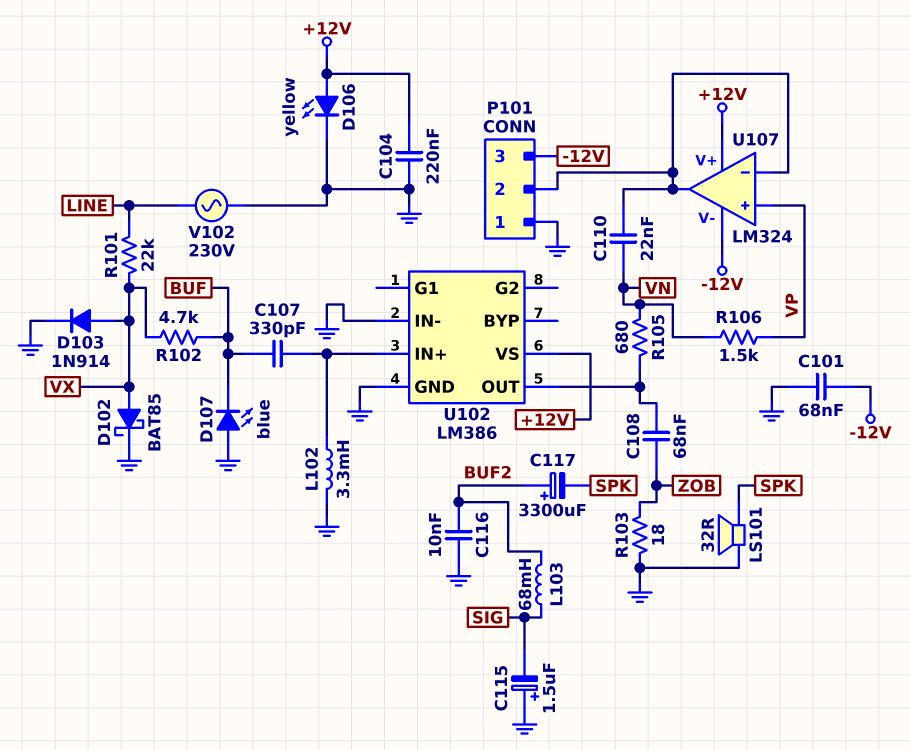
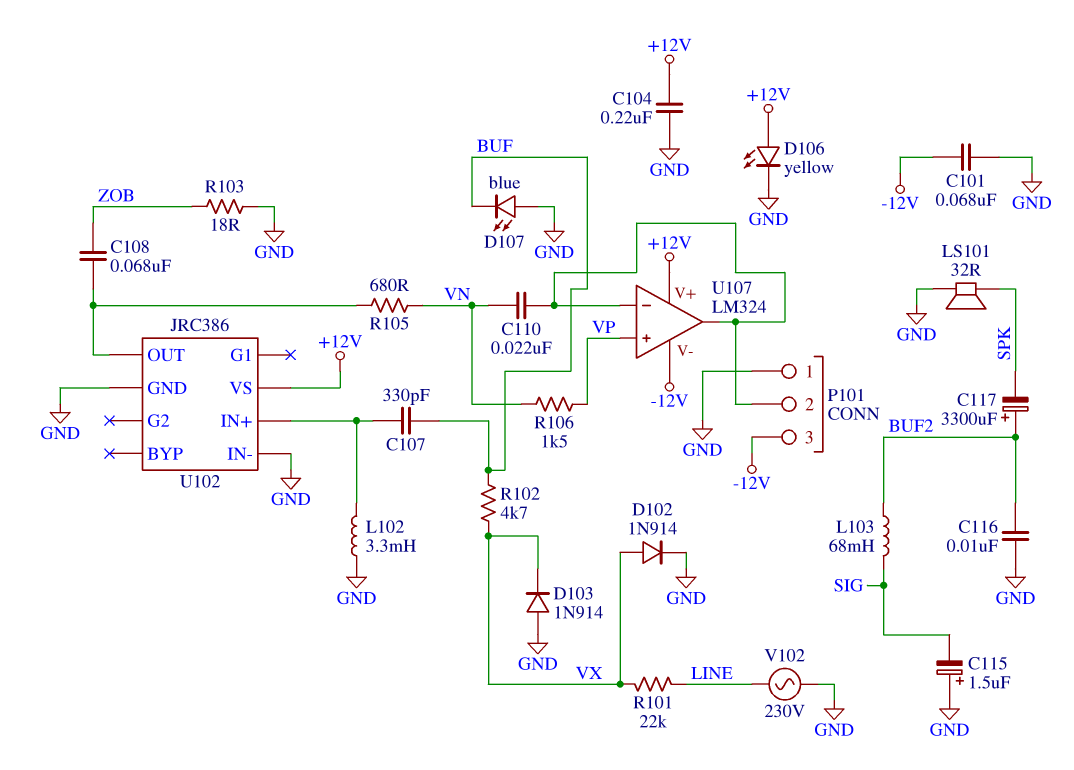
D102: schottky BAT85 (A VX, K GND) -> diode 1N914 (A VX, K GND)
D103: diode 1N914 (A VX, K GND) -> diode 1N914 (A GND, K VX)
U102: LM386 -> JRC386

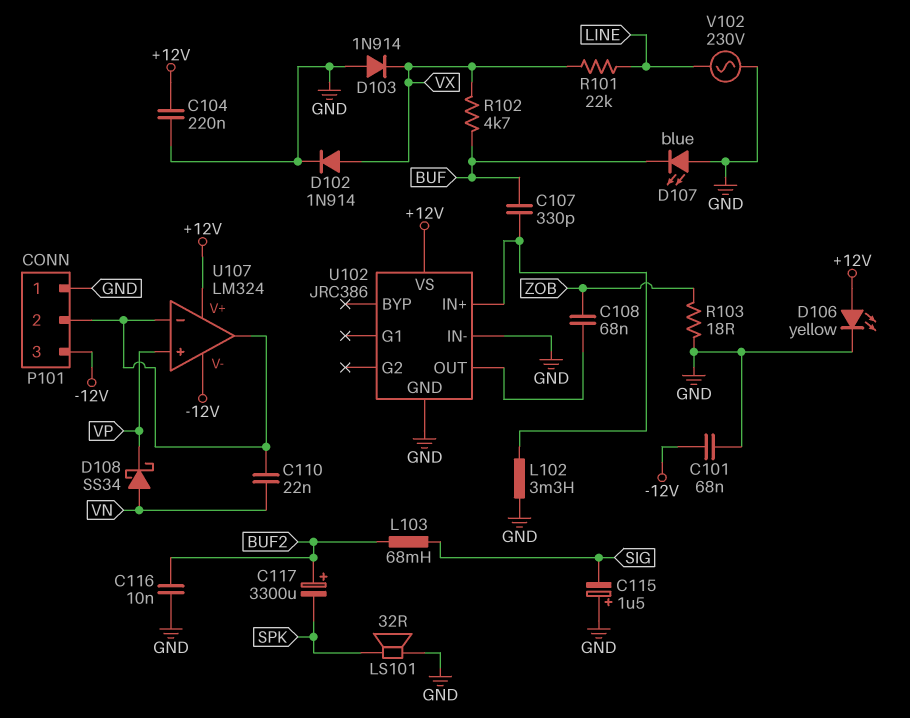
D108: none -> schottky SS34 (A VN, K VP)
R105: 680 (U102/OUT, VN) -> none
R106: 1.5k (VN, VP) -> none

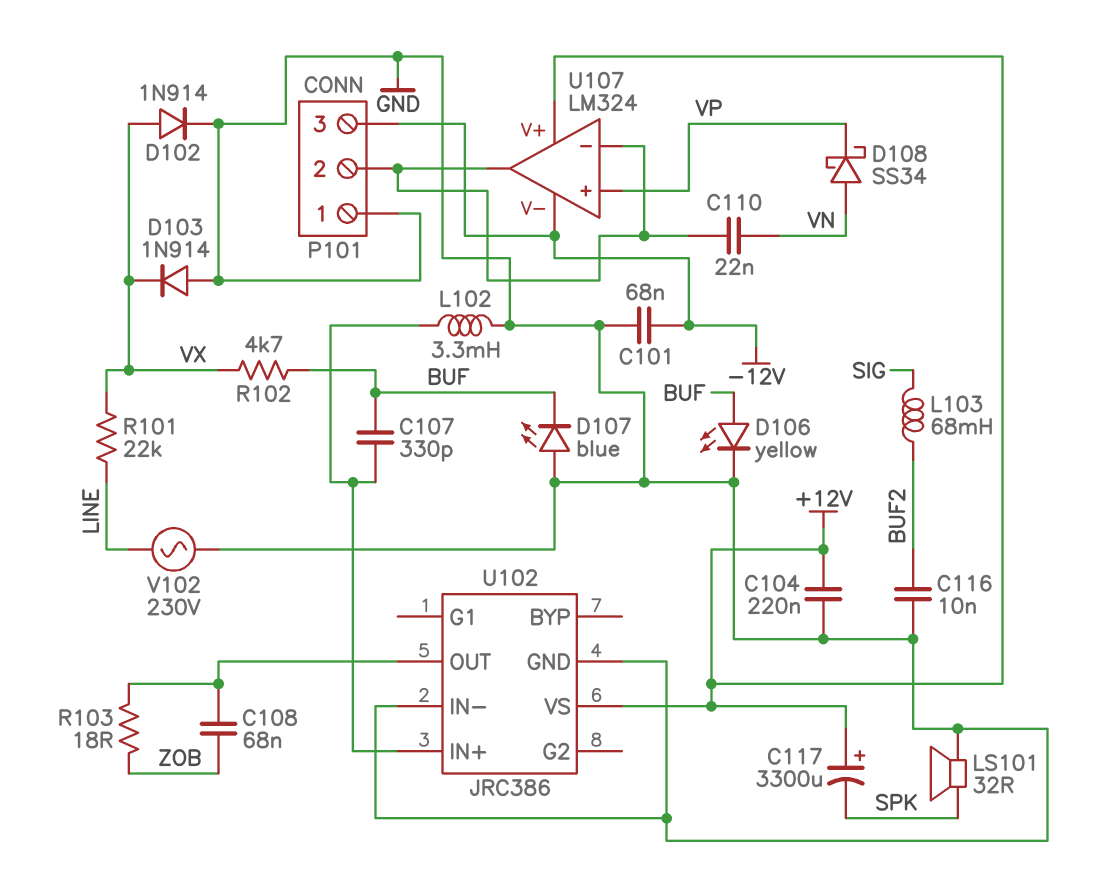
C115: 1.5uF (plus GND, minus SIG) -> none
C117: 3300uF (plus BUF2, minus SPK) -> 3300uF (plus +12V, minus SPK)
D106: LED yellow (A +12V, K GND) -> LED yellow (A BUF, K GND)
R103: 18 (GND, ZOB) -> 18 (U102/OUT, ZOB)

